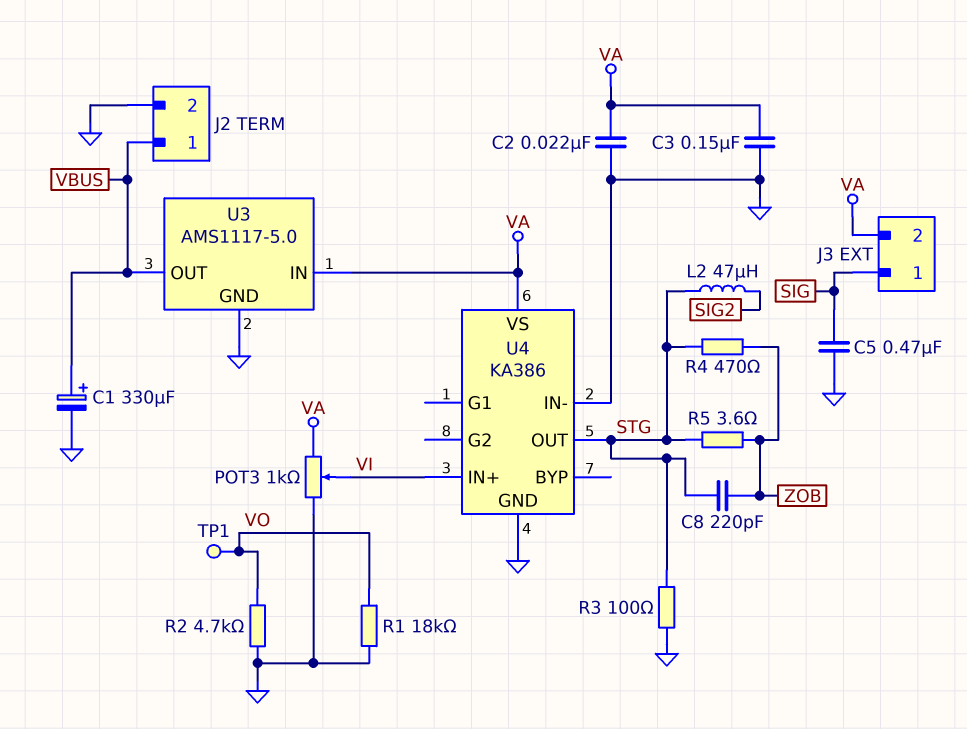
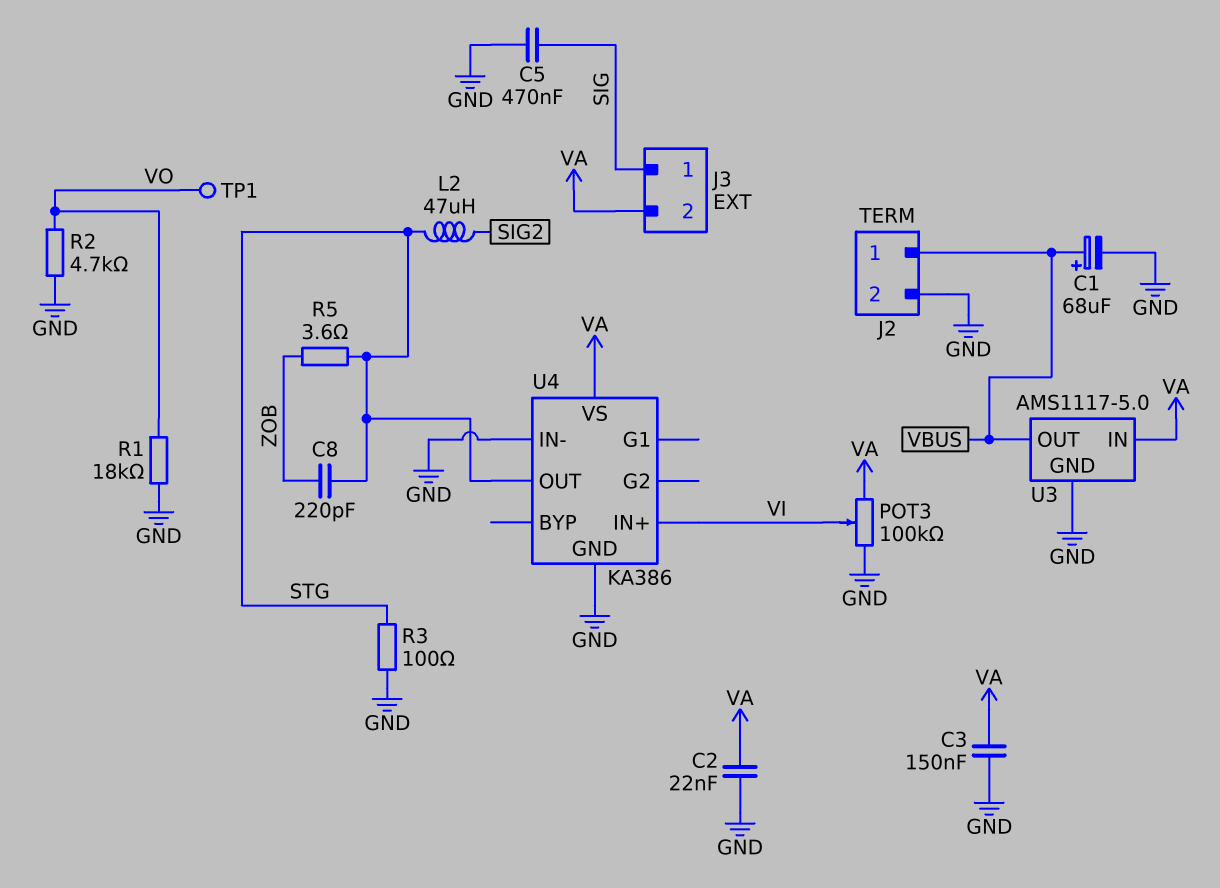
C1: 330uF (plus VBUS, minus GND) -> 68uF (plus VBUS, minus GND)
POT3: 1k (GND, VA, wiper VI) -> 100k (GND, VA, wiper VI)
R4: 470 (STG, ZOB) -> none

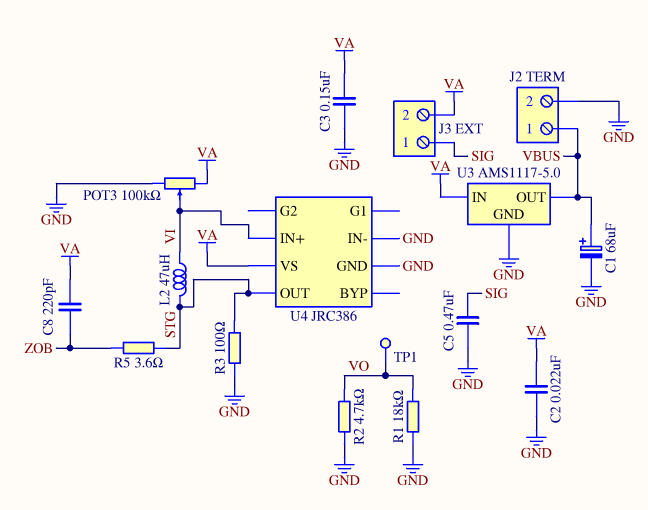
C8: 220pF (STG, ZOB) -> 220pF (VA, ZOB)
L2: 47uH (SIG2, STG) -> 47uH (STG, VI)
U4: KA386 -> JRC386

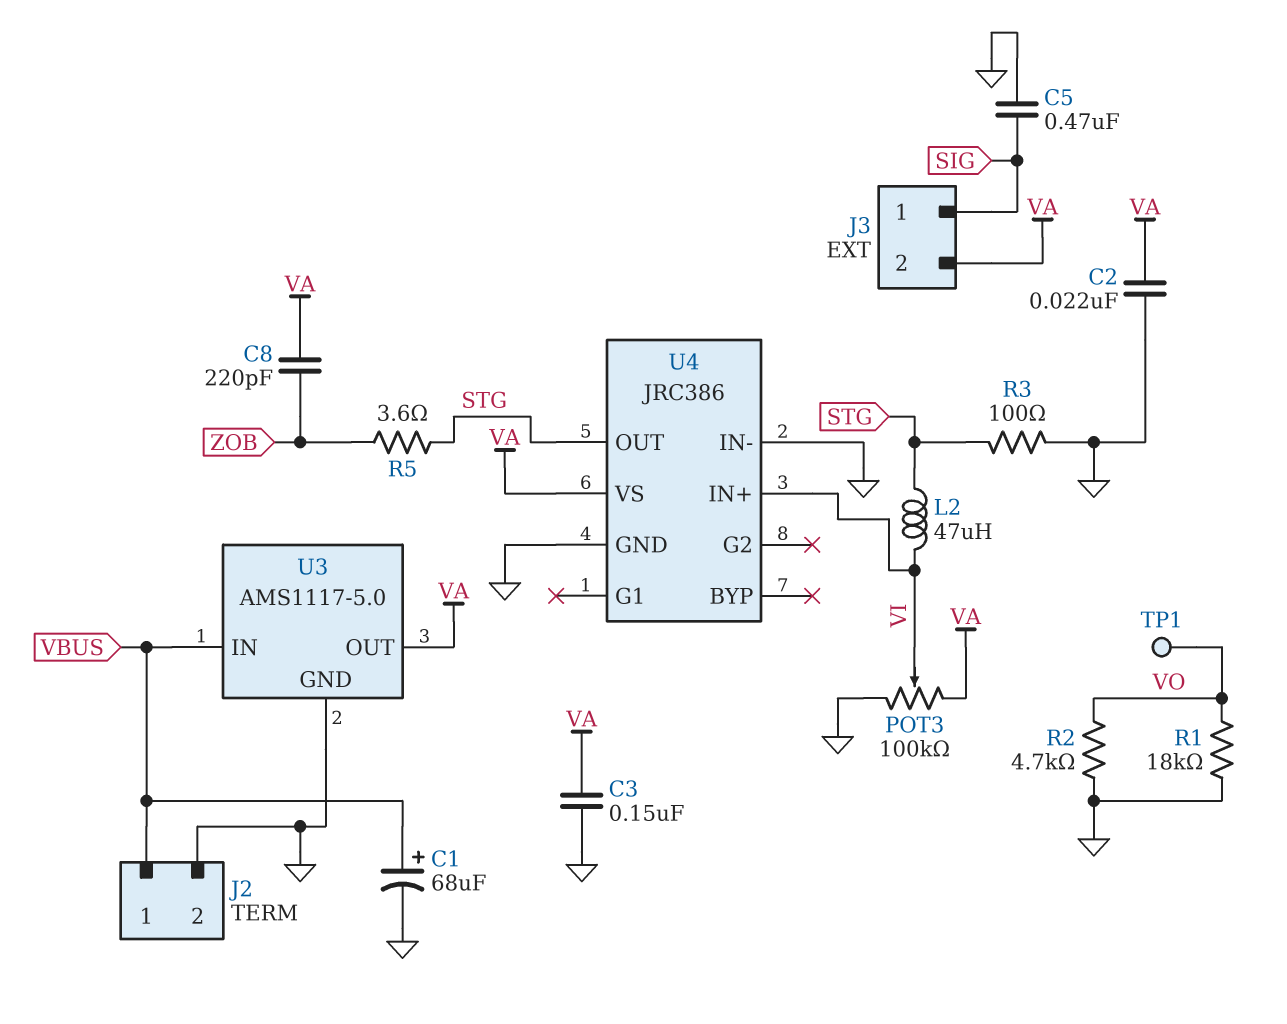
U3 pin IN: VA -> VBUS
U3 pin OUT: VBUS -> VA

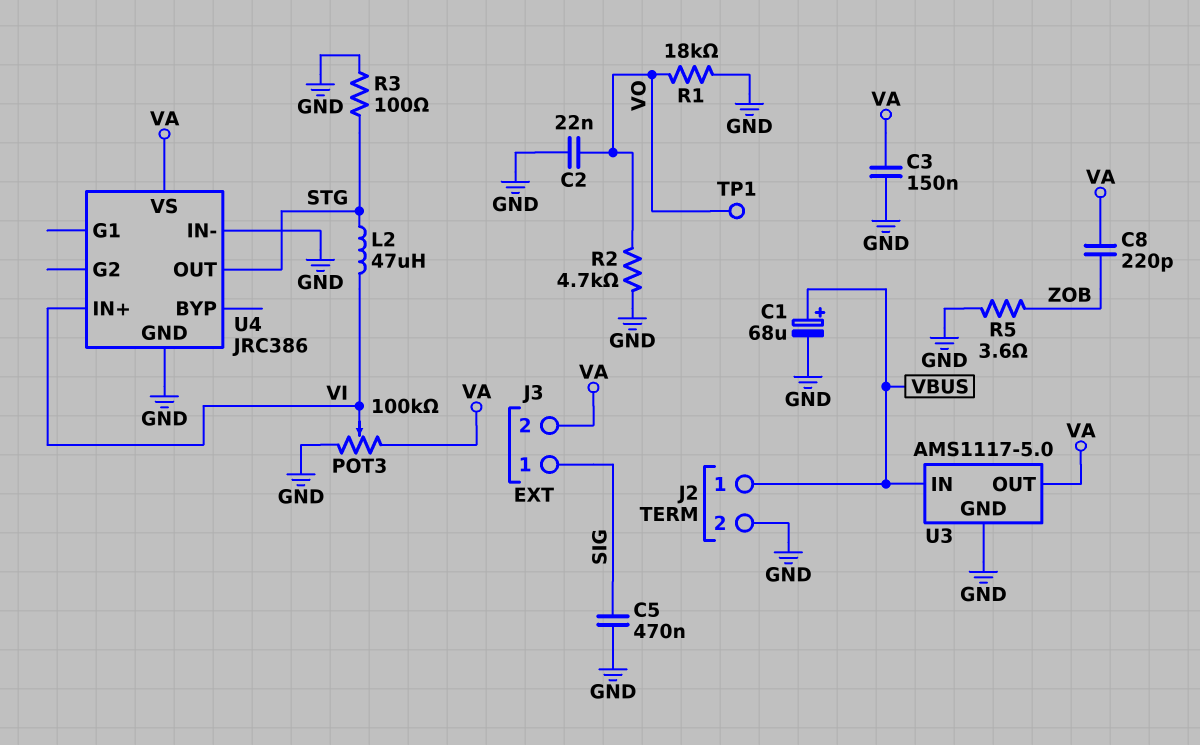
C2: 22nF (GND, VA) -> 22nF (GND, VO)
R5: 3.6 (STG, ZOB) -> 3.6 (GND, ZOB)

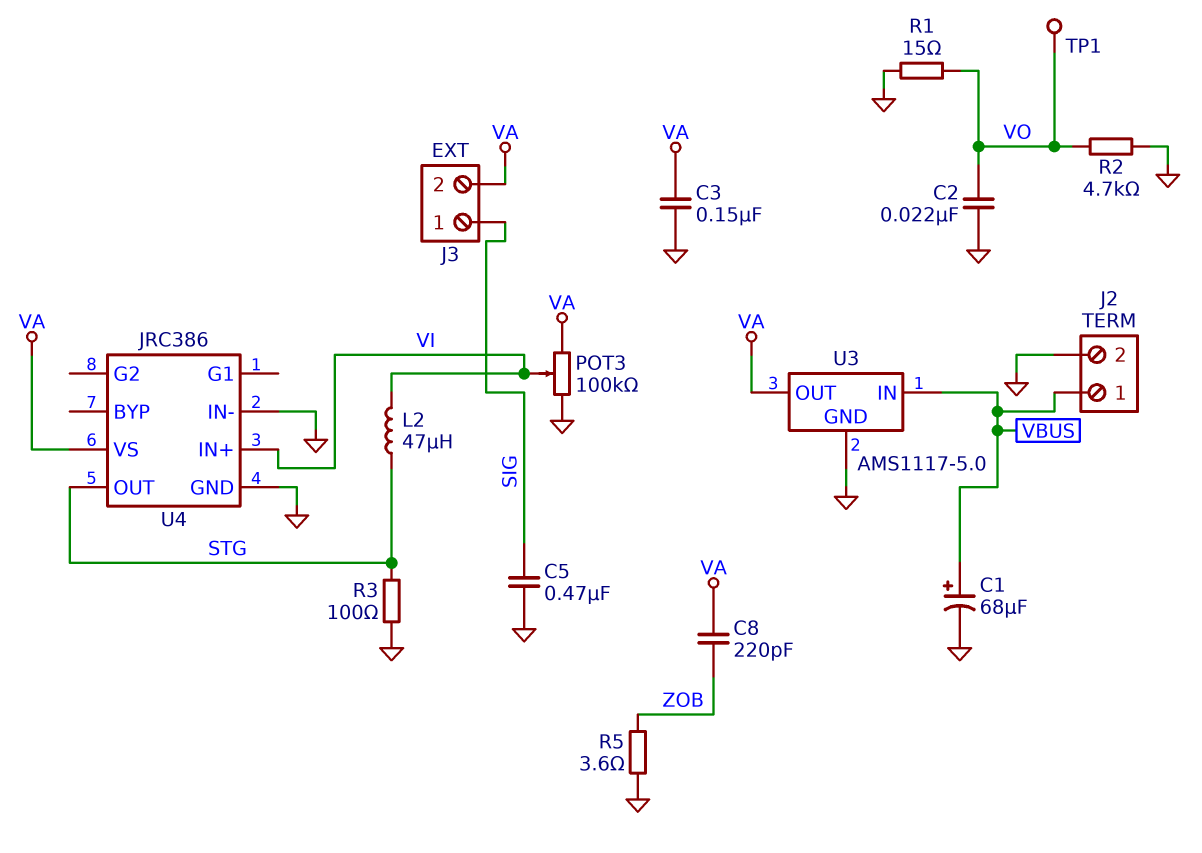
R1: 18k (GND, VO) -> 15 (GND, VO)

